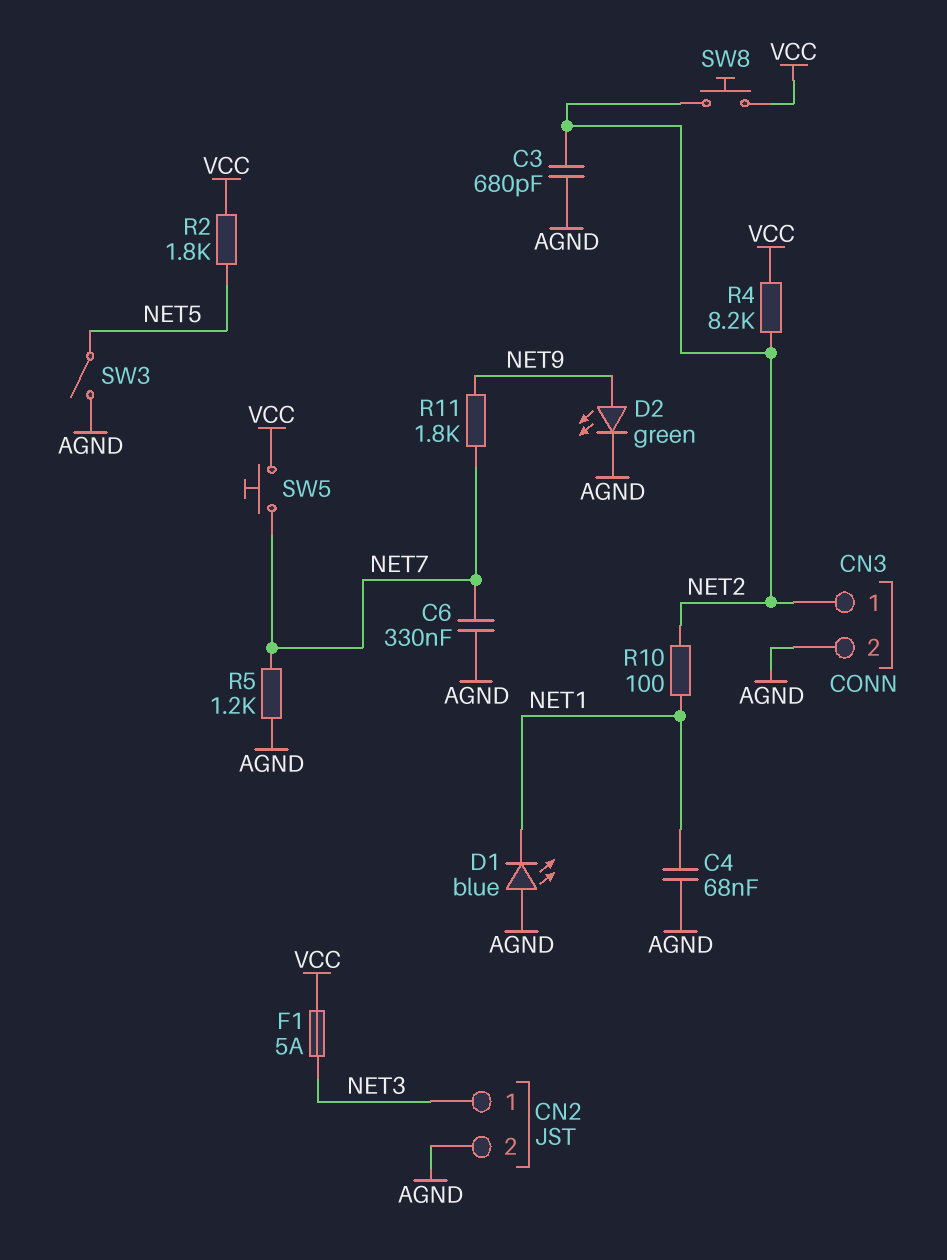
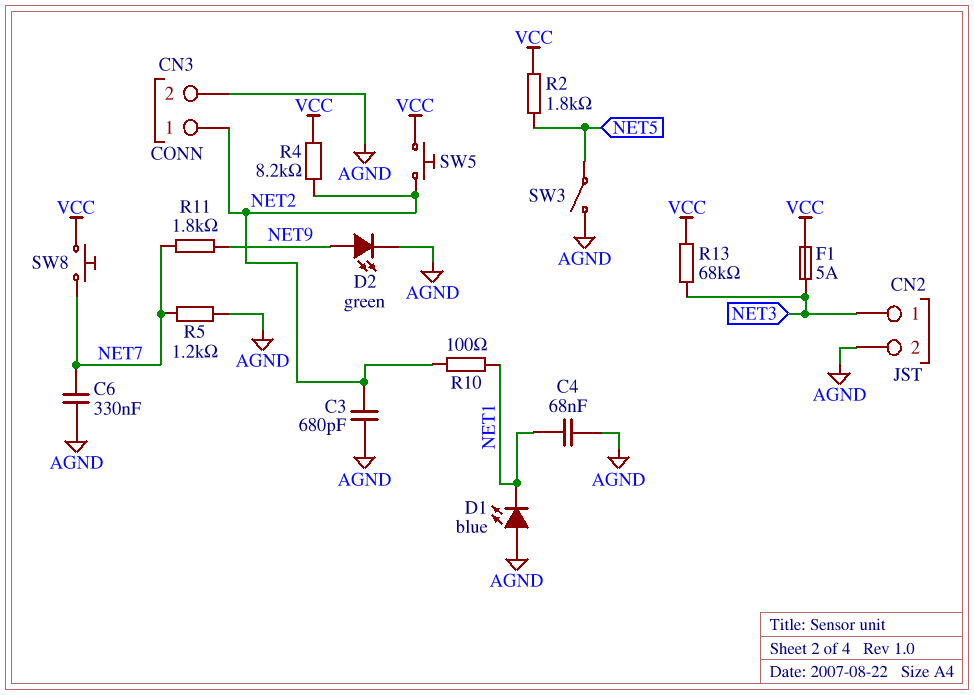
R13: none -> 68k (NET3, VCC)
SW5: button (NET7, VCC) -> button (NET2, VCC)
SW8: button (NET2, VCC) -> button (NET7, VCC)

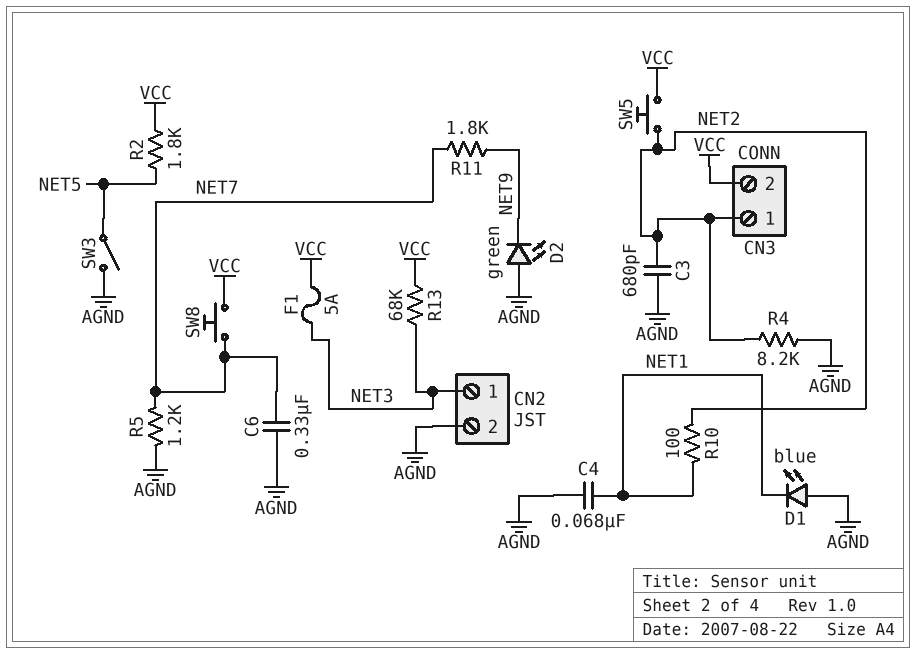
CN3 pin 2: AGND -> VCC
D2: LED green (A NET9, K AGND) -> LED green (A AGND, K NET9)
R4: 8.2k (NET2, VCC) -> 8.2k (AGND, NET2)

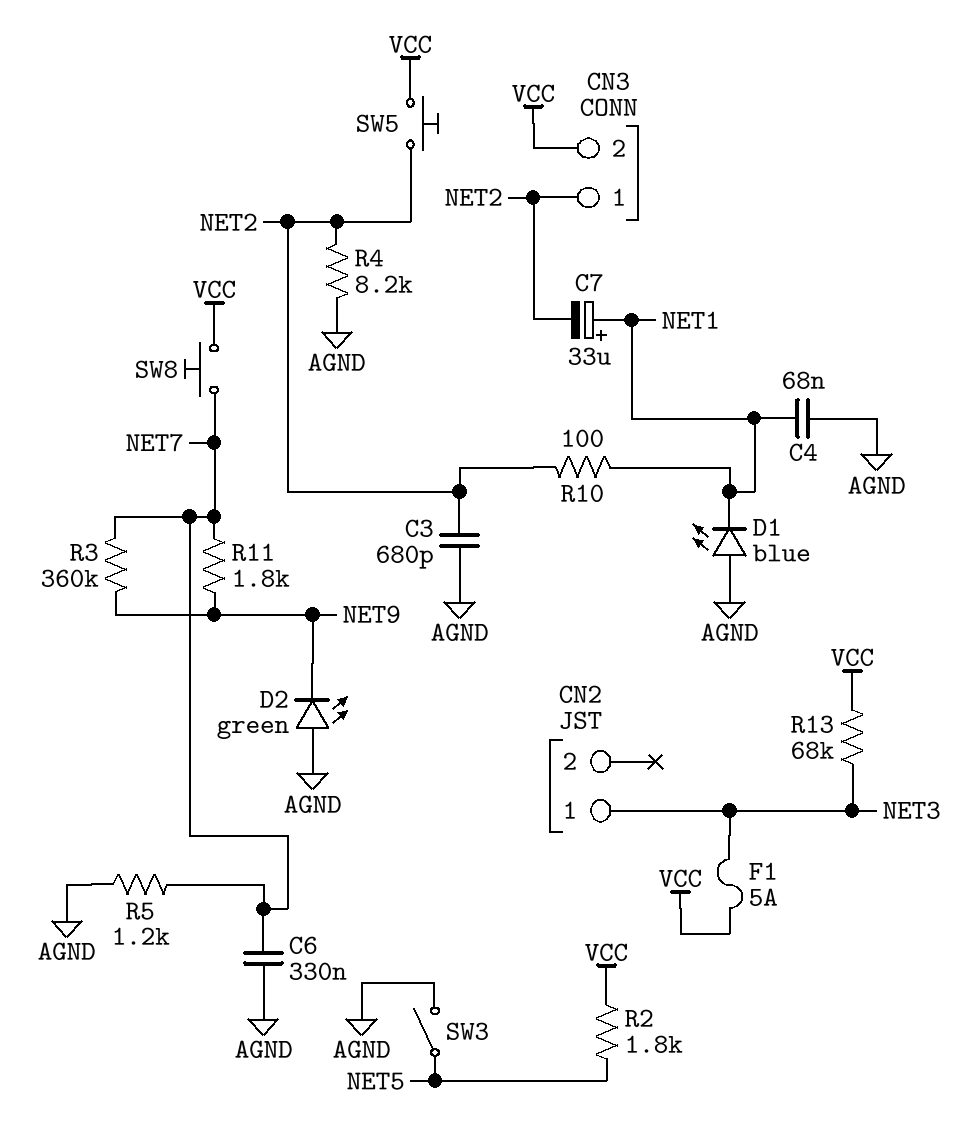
C7: none -> 33uF (plus NET1, minus NET2)
CN2 pin 2: AGND -> none
R3: none -> 360k (NET7, NET9)

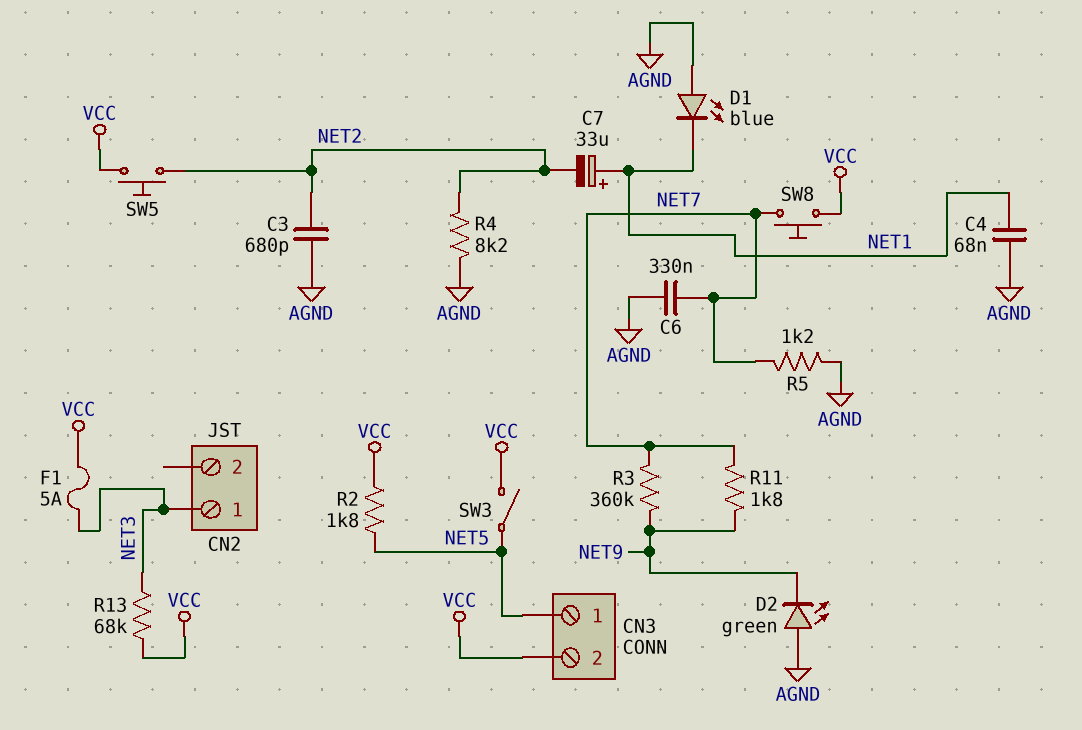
CN3 pin 1: NET2 -> NET5
R10: 100 (NET1, NET2) -> none
SW3: switch (AGND, NET5) -> switch (NET5, VCC)

